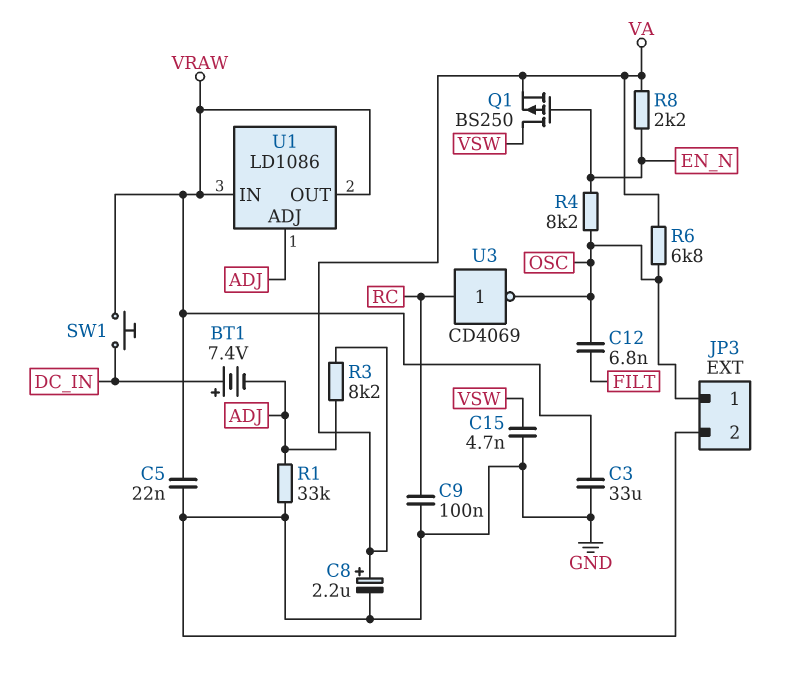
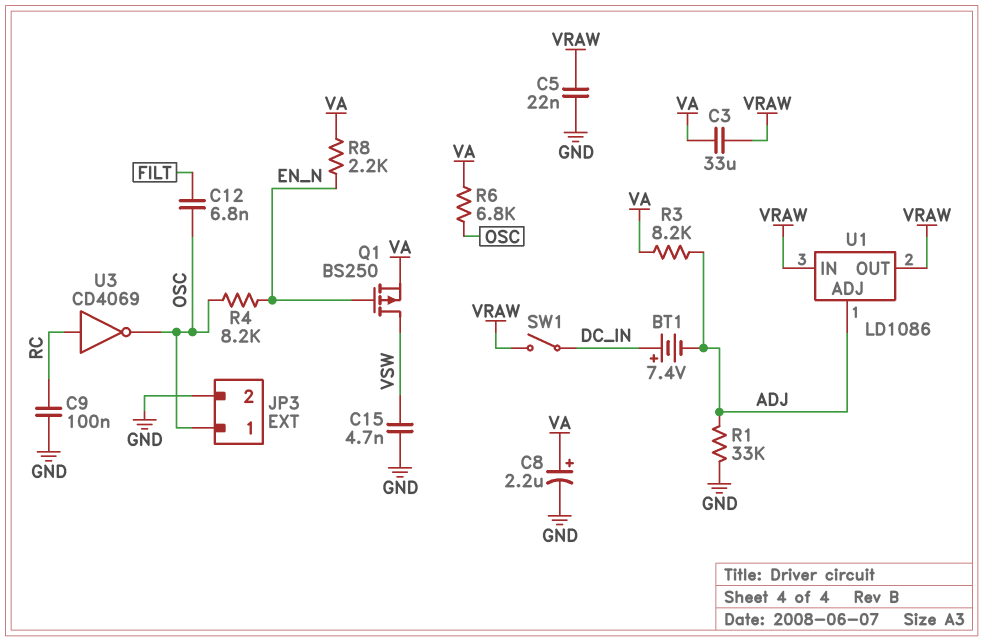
C3: 33uF (GND, VRAW) -> 33uF (VA, VRAW)
SW1: button (DC_IN, VRAW) -> switch (DC_IN, VRAW)

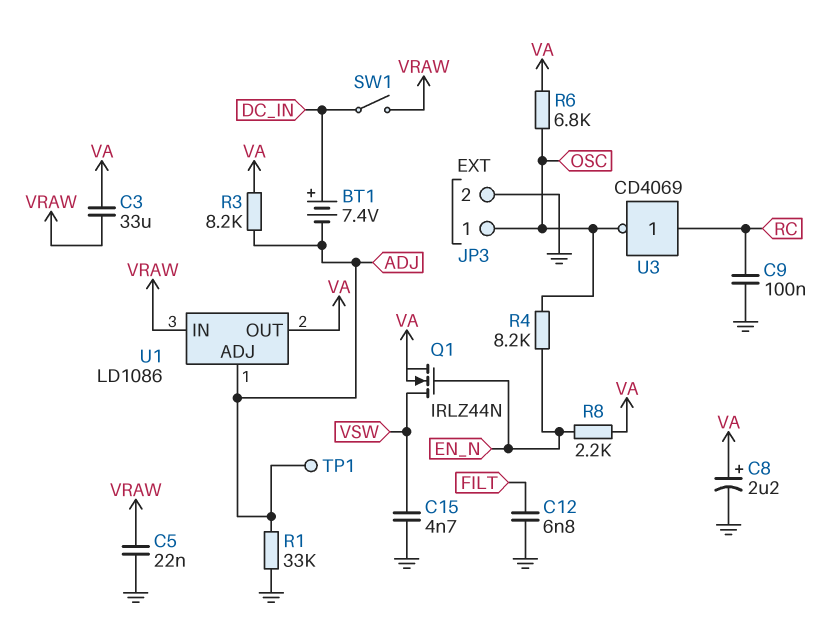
C12: 6.8nF (FILT, OSC) -> 6.8nF (FILT, GND)
Q1: PMOS BS250 (G EN_N, D VSW, S VA) -> NMOS IRLZ44N (G EN_N, D VSW, S VA)
TP1: none -> test point (ADJ)
U1 pin OUT: VRAW -> VA

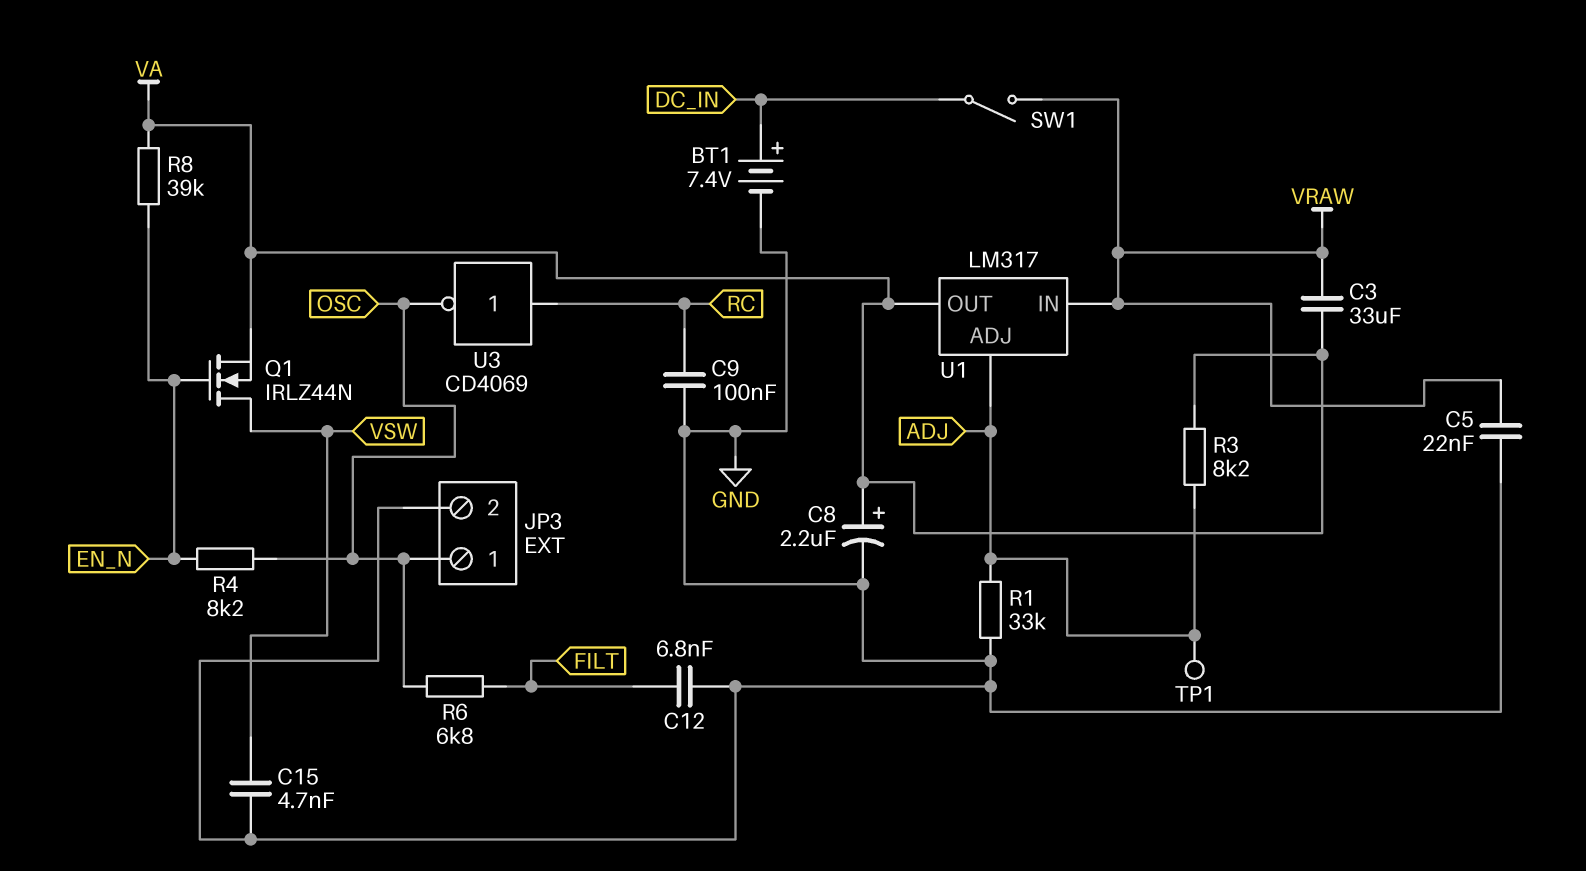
BT1: 7.4V (plus DC_IN, minus ADJ) -> 7.4V (plus DC_IN, minus GND)
R6: 6.8k (OSC, VA) -> 6.8k (FILT, OSC)
R8: 2.2k (EN_N, VA) -> 39k (EN_N, VA)
U1: LD1086 -> LM317

